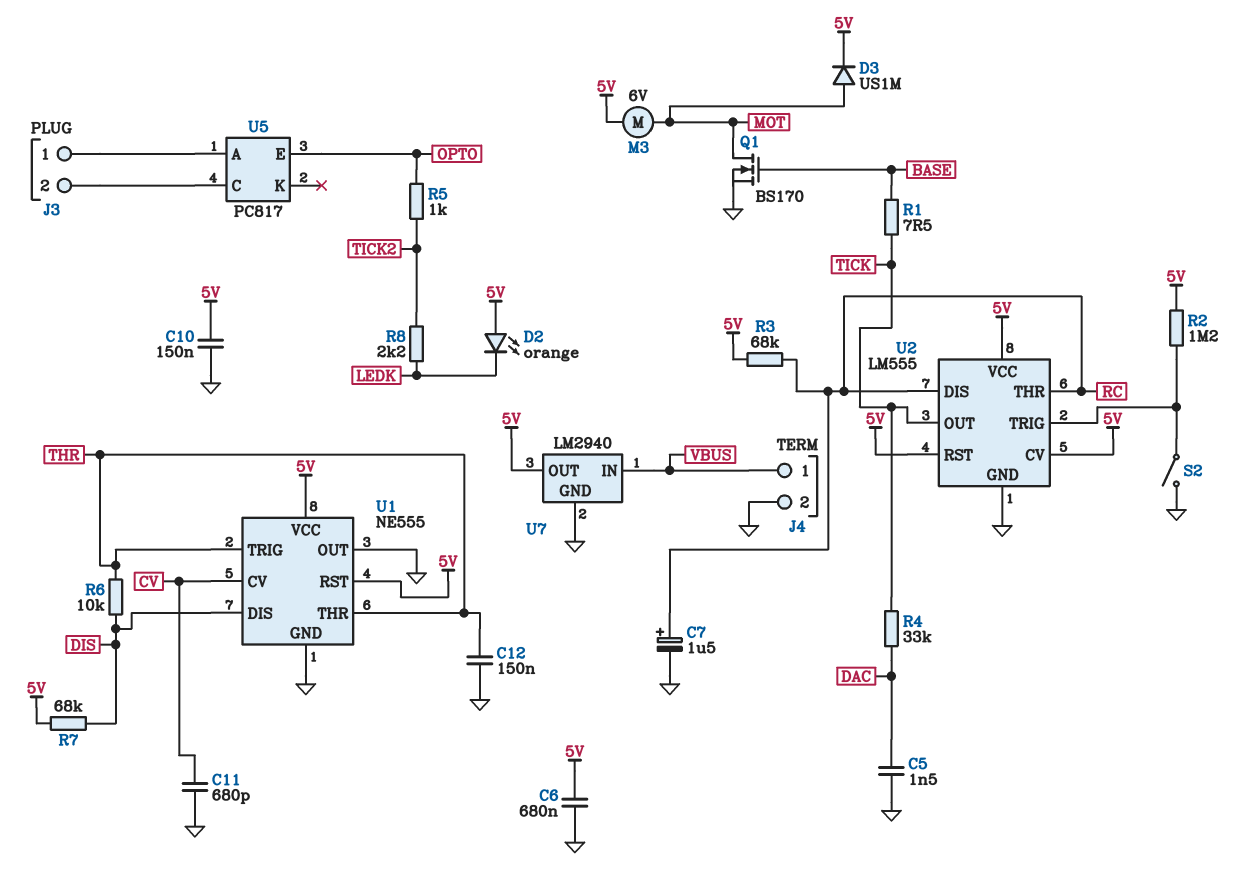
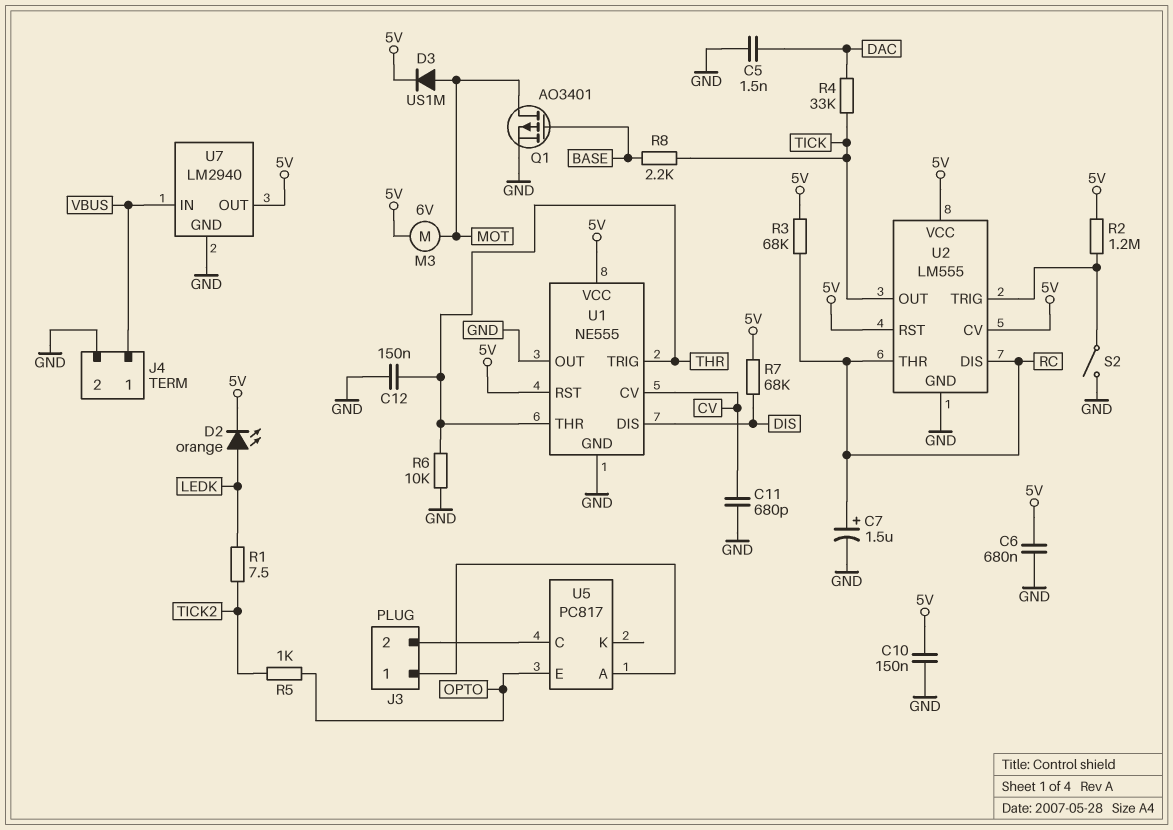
D2: LED orange (A 5V, K LEDK) -> LED orange (A LEDK, K 5V)
Q1: NMOS BS170 (G BASE, D MOT, S GND) -> PMOS AO3401 (G BASE, D MOT, S GND)
R1: 7.5 (BASE, TICK) -> 7.5 (LEDK, TICK2)
R6: 10k (DIS, THR) -> 10k (GND, THR)
R8: 2.2k (LEDK, TICK2) -> 2.2k (BASE, TICK)

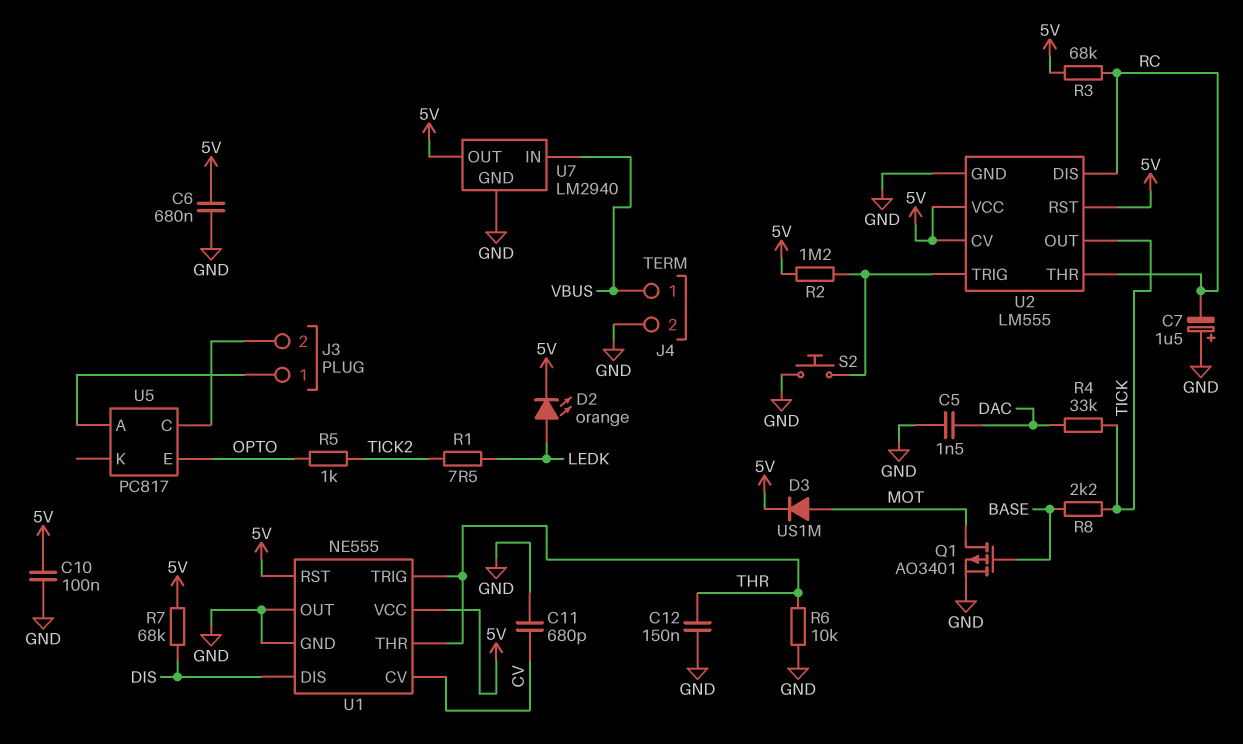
C7: 1.5uF (plus RC, minus GND) -> 1.5uF (plus GND, minus RC)
C10: 150nF (5V, GND) -> 100nF (5V, GND)
M3: motor 6V (5V, MOT) -> none
S2: switch (GND, U2/TRIG) -> button (GND, U2/TRIG)

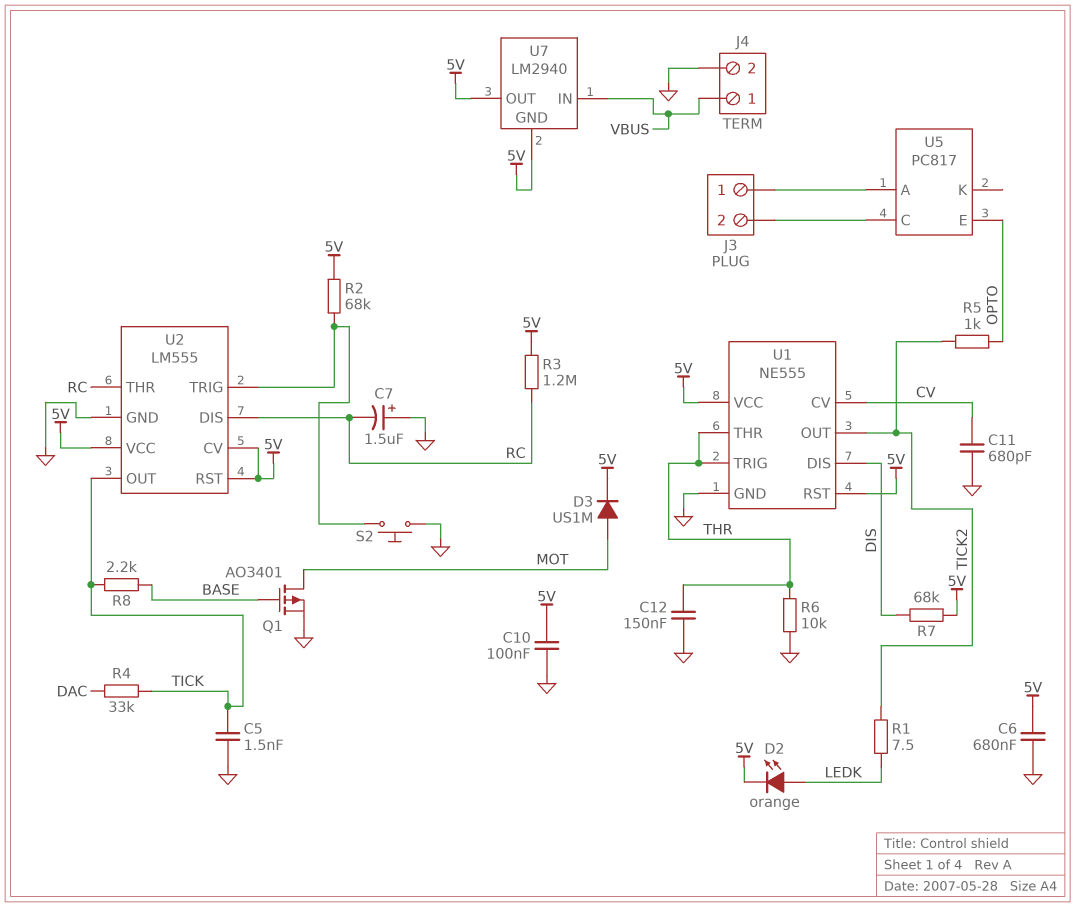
C5: 1.5nF (DAC, GND) -> 1.5nF (GND, TICK)
R2: 1.2M (5V, U2/TRIG) -> 68k (5V, U2/TRIG)
R3: 68k (5V, RC) -> 1.2M (5V, RC)
U1 pin OUT: GND -> TICK2
U7 pin GND: GND -> 5V

